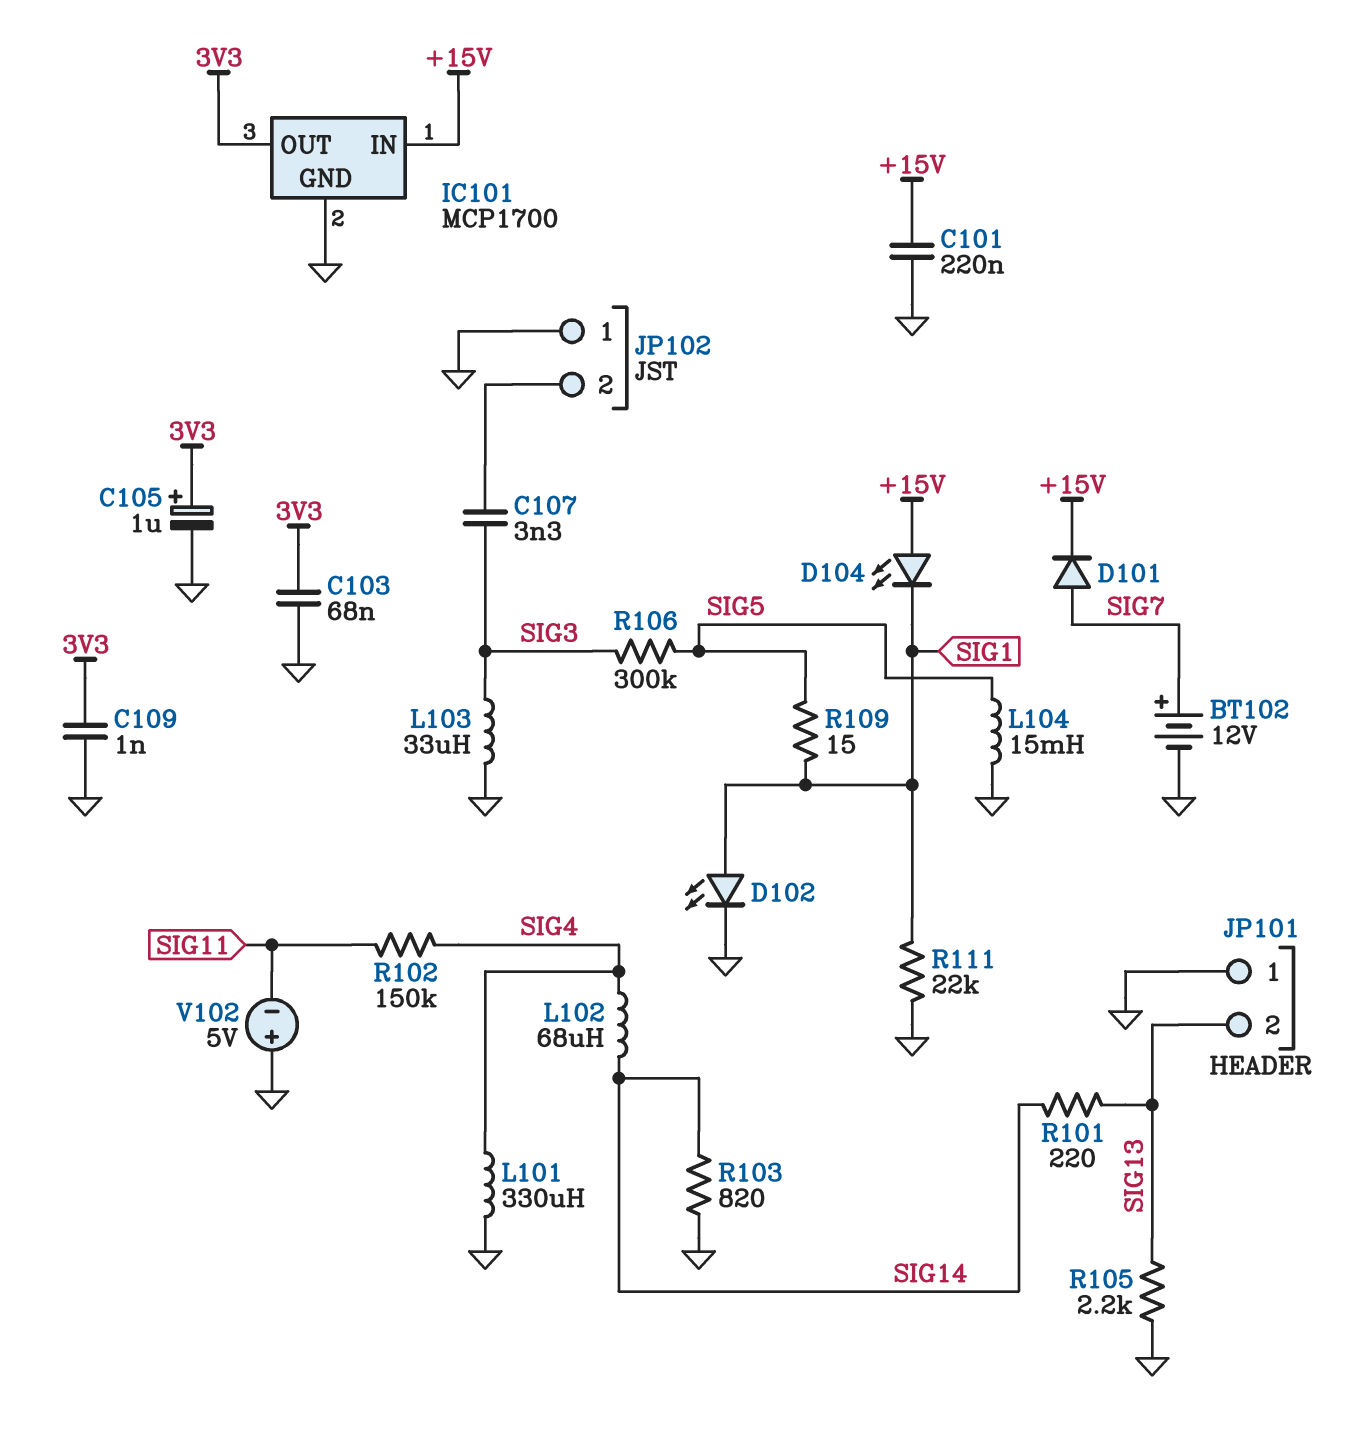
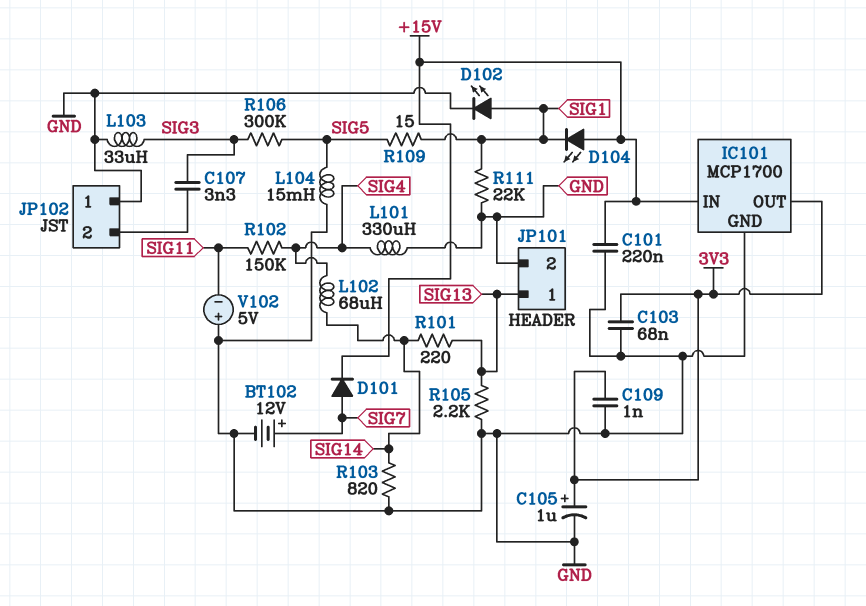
JP101 pin 1: GND -> SIG13
JP101 pin 2: SIG13 -> GND

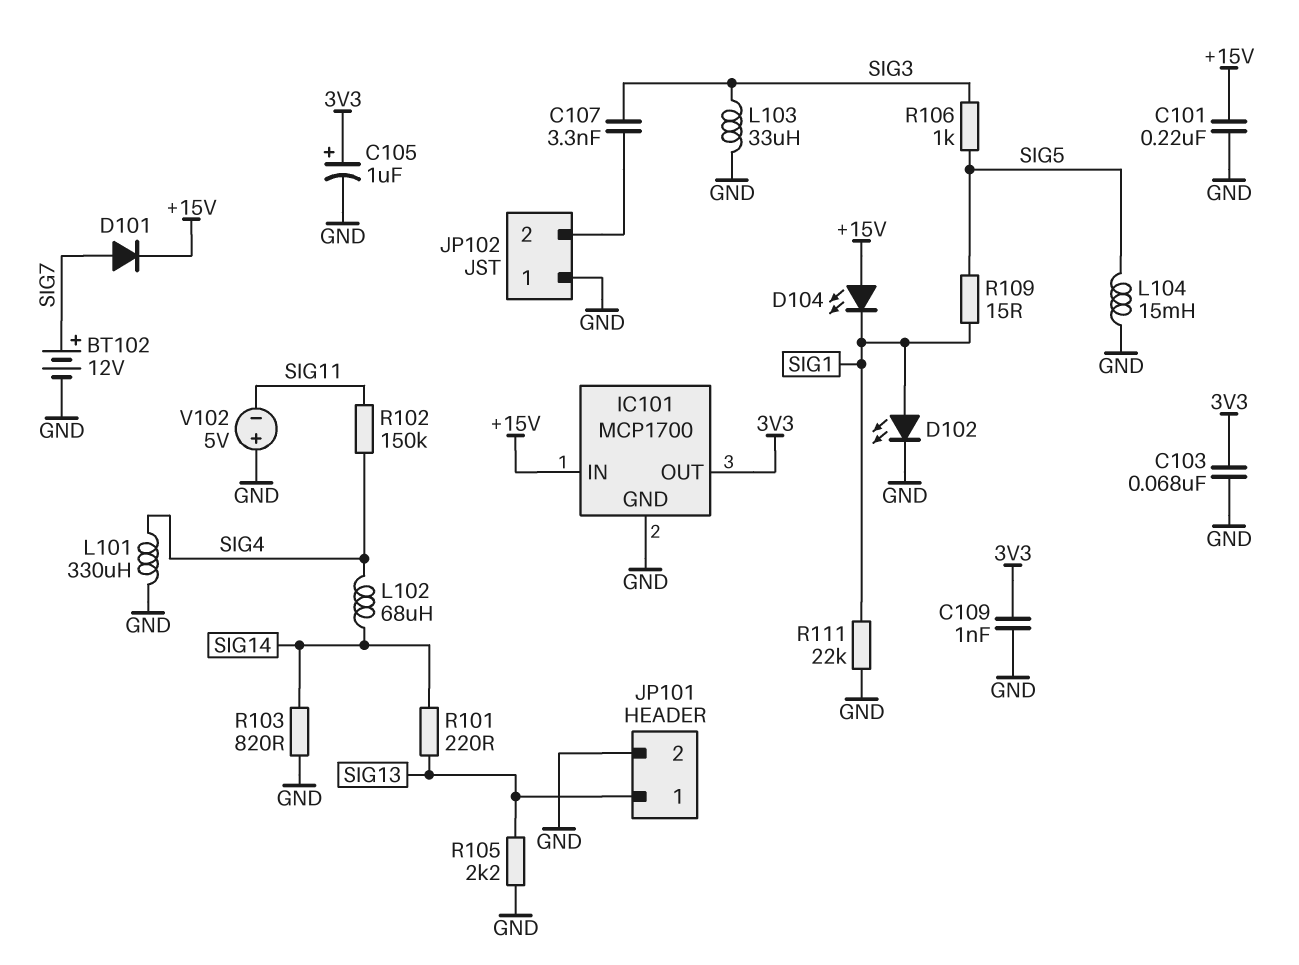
R106: 300k (SIG3, SIG5) -> 1k (SIG3, SIG5)

